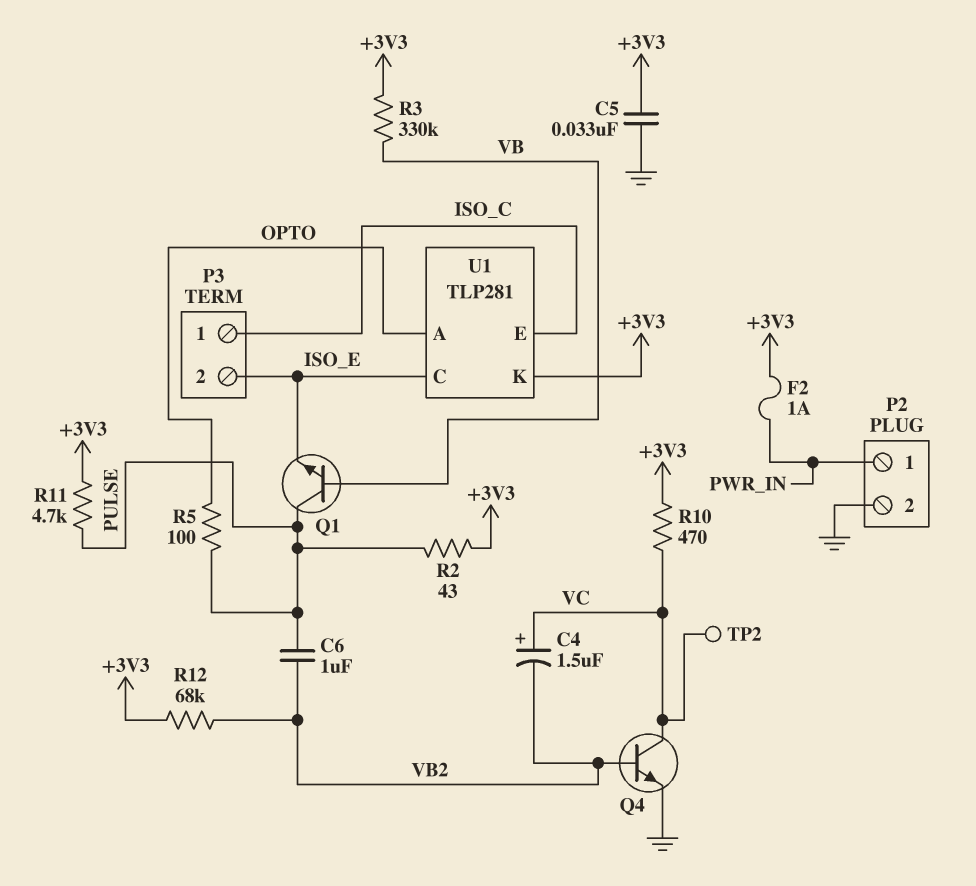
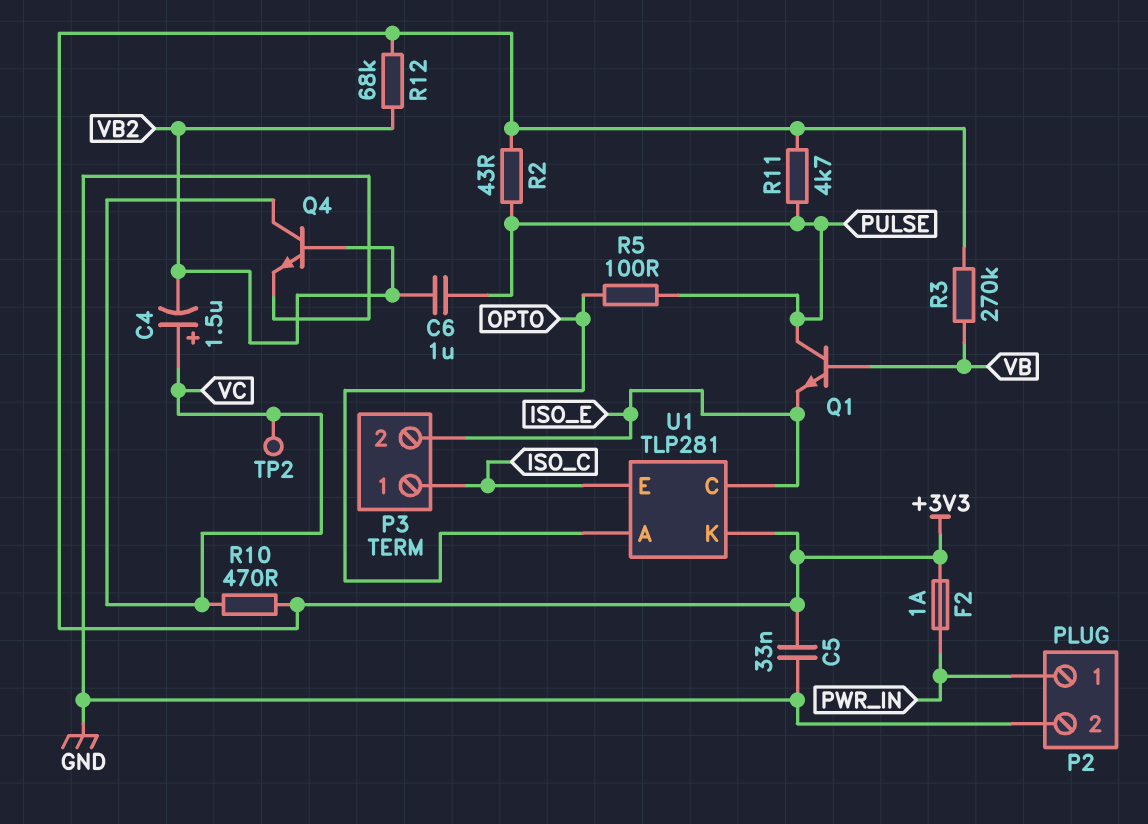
R3: 330k (+3V3, VB) -> 270k (+3V3, VB)

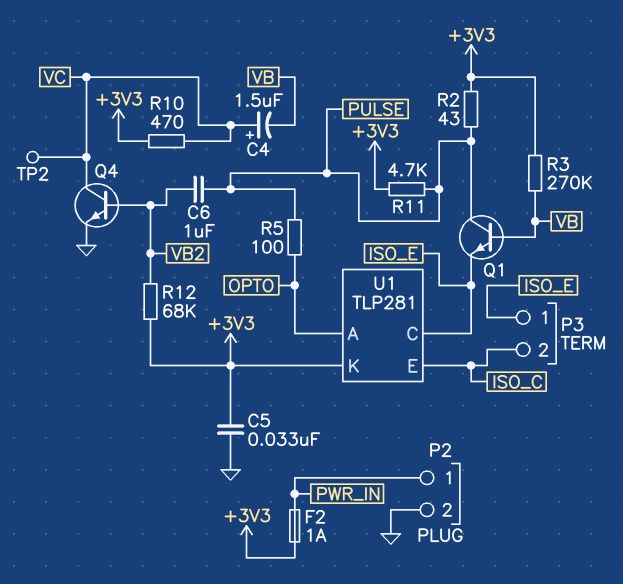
C4: 1.5uF (plus VC, minus VB2) -> 1.5uF (plus VC, minus VB)
P3 pin 1: ISO_C -> ISO_E
P3 pin 2: ISO_E -> ISO_C

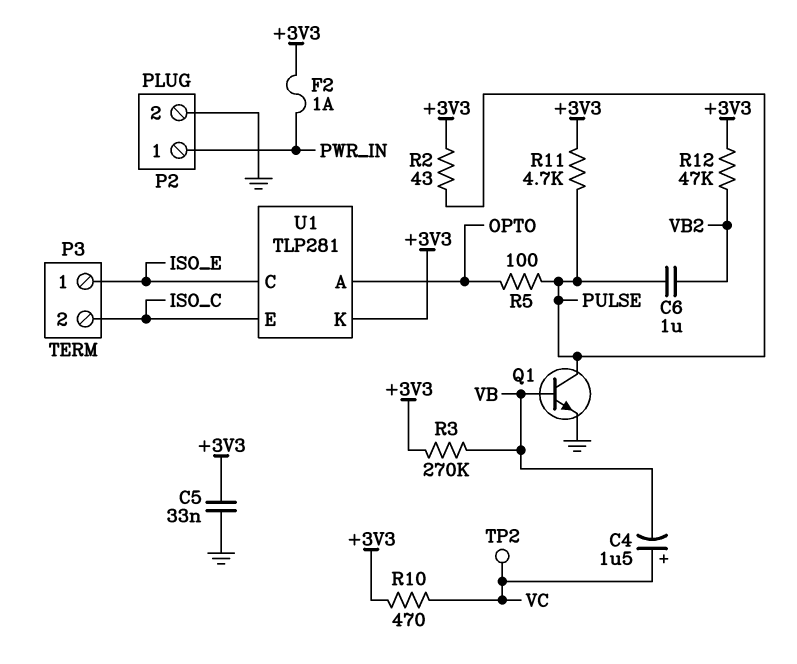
Q1: NPN (B VB, C PULSE, E ISO_E) -> NPN (B VB, C PULSE, E GND)
Q4: NPN (B VB2, C VC, E GND) -> none
R12: 68k (+3V3, VB2) -> 47k (+3V3, VB2)

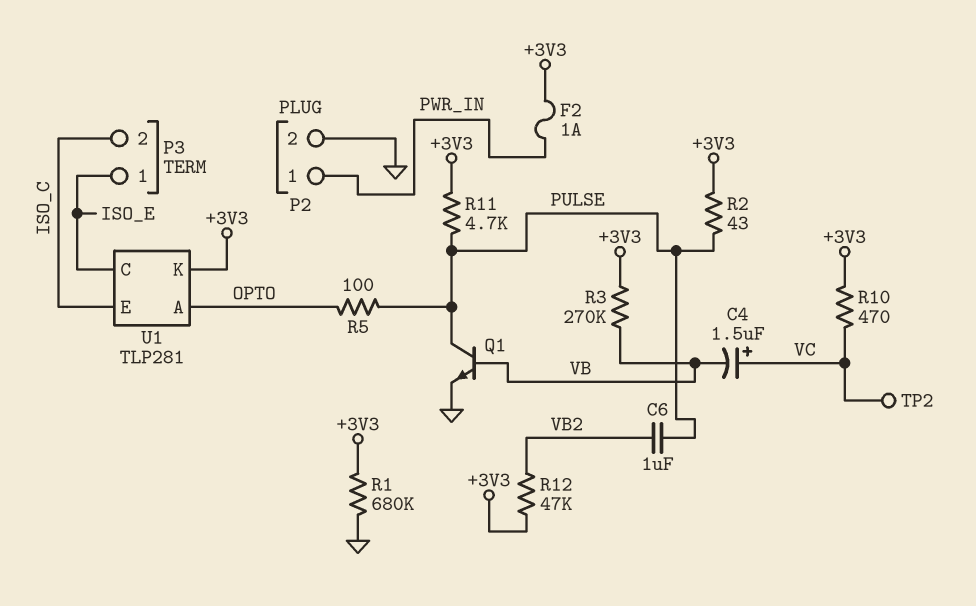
C5: 33nF (+3V3, GND) -> none
R1: none -> 680k (+3V3, GND)

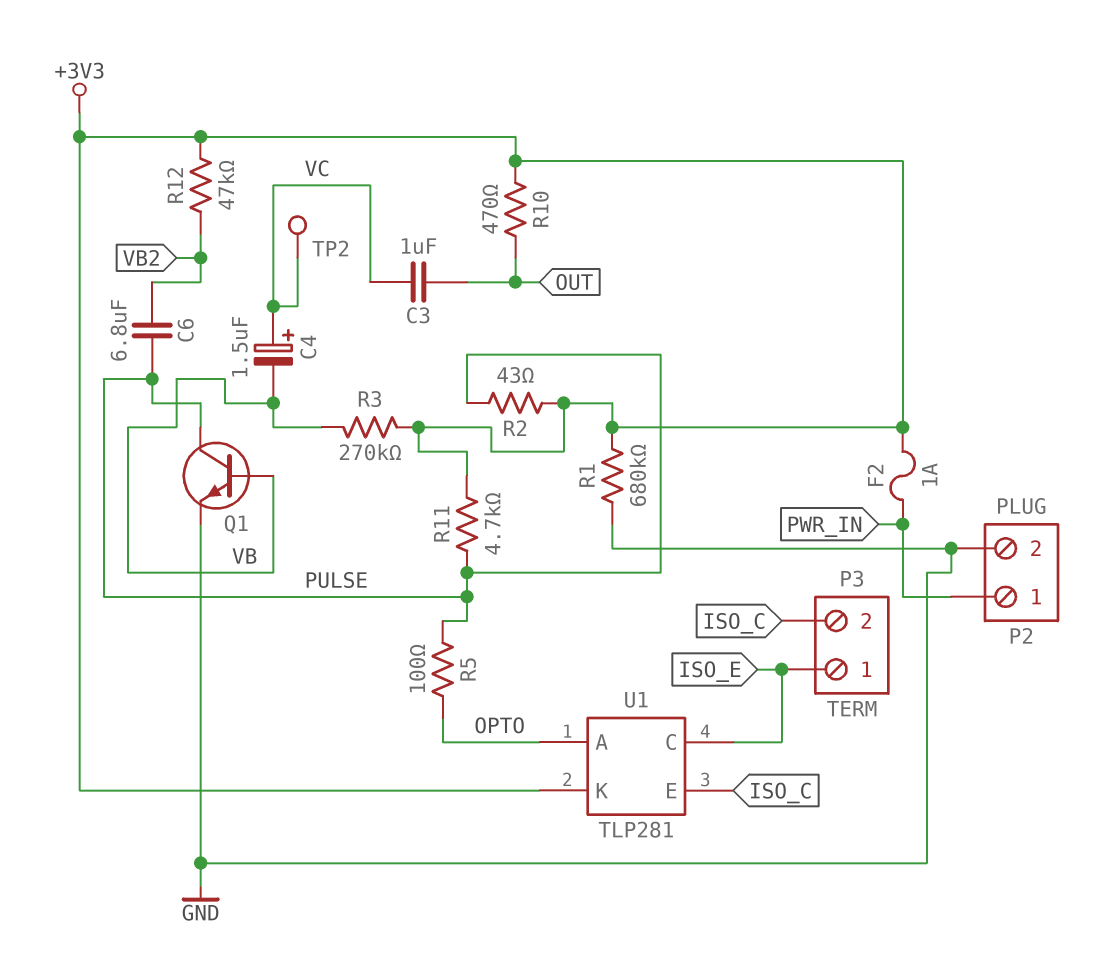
C3: none -> 1uF (OUT, VC)
C6: 1uF (PULSE, VB2) -> 6.8uF (PULSE, VB2)
R10: 470 (+3V3, VC) -> 470 (+3V3, OUT)

